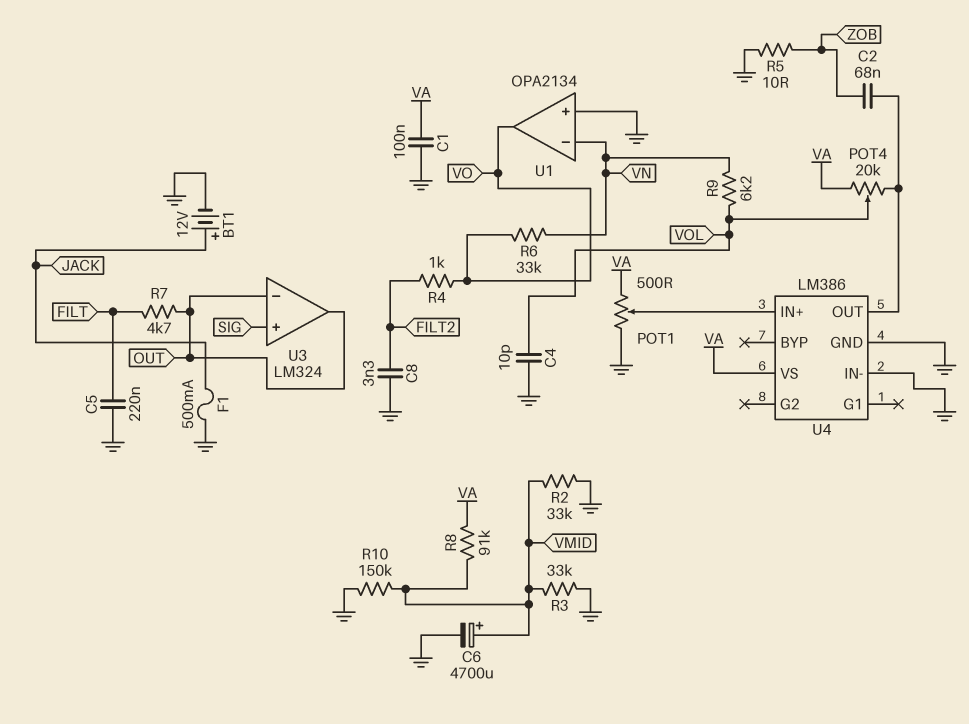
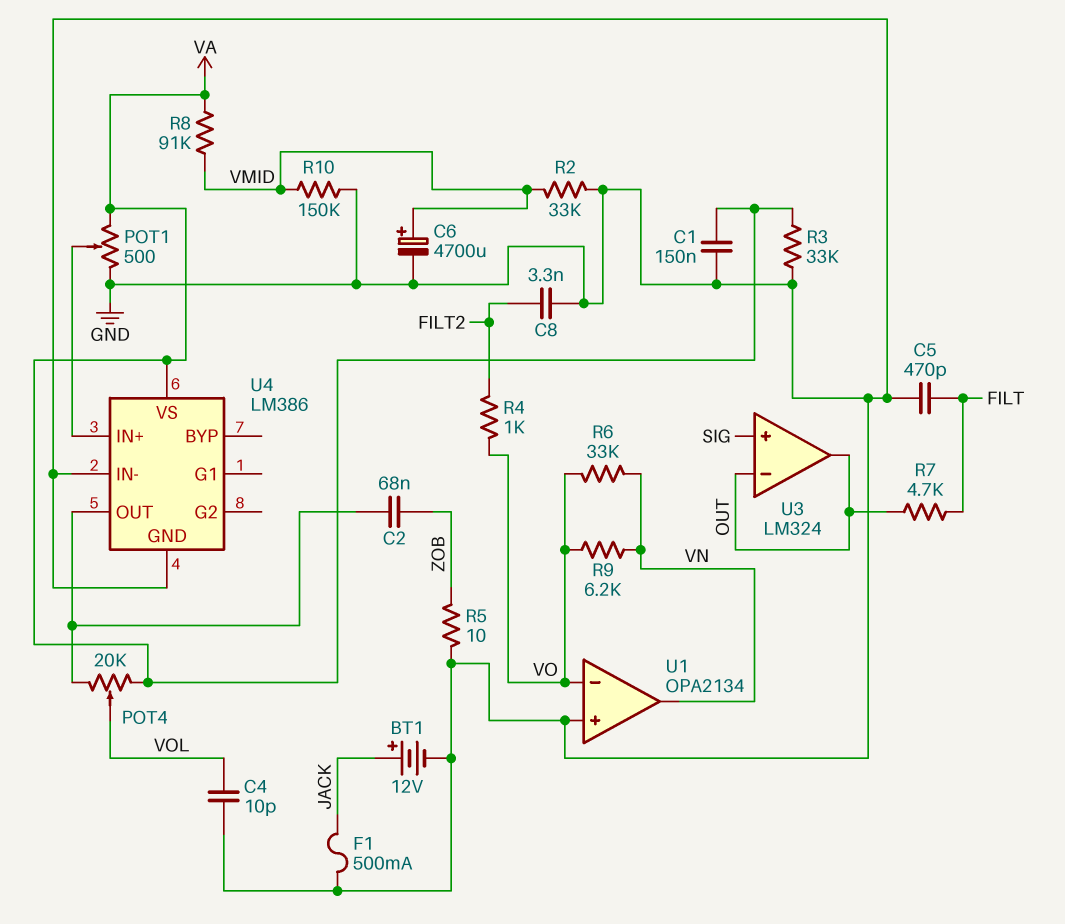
C1: 100nF (GND, VA) -> 150nF (GND, VA)
C5: 220nF (FILT, GND) -> 470pF (FILT, GND)
R3: 33k (GND, VMID) -> 33k (GND, VA)
R9: 6.2k (VN, VOL) -> 6.2k (VN, VO)
U1 pin in-: VN -> VO
U1 pin out: VO -> VN

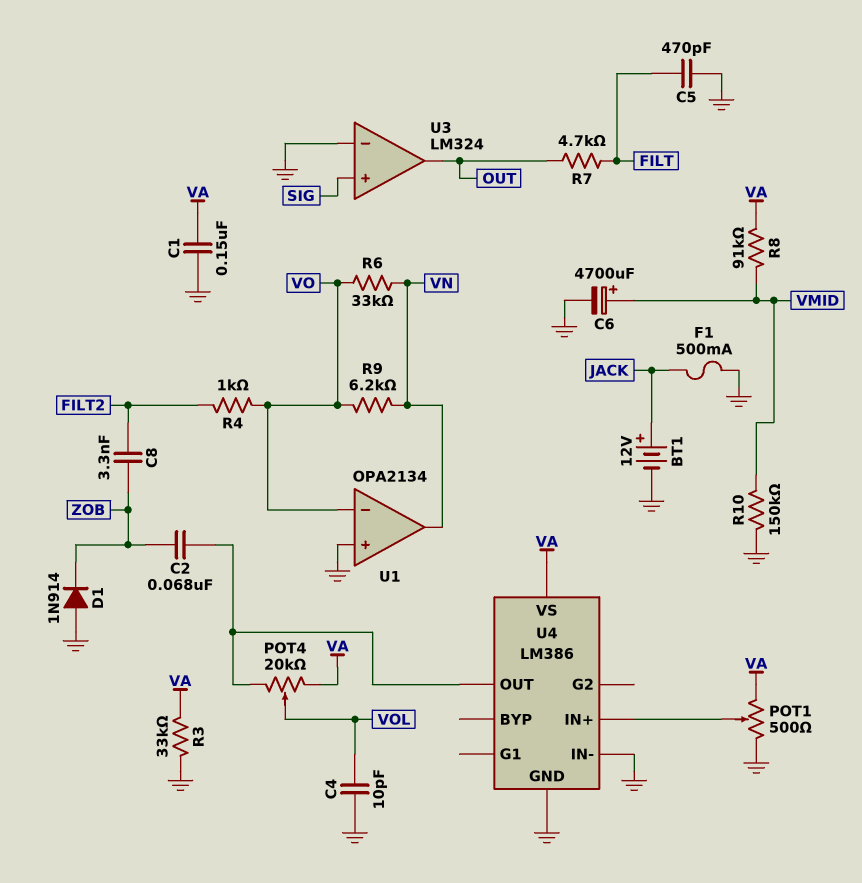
C8: 3.3nF (FILT2, GND) -> 3.3nF (FILT2, ZOB)
D1: none -> diode 1N914 (A GND, K ZOB)
R2: 33k (GND, VMID) -> none
R5: 10 (GND, ZOB) -> none
U3 pin in-: OUT -> GND

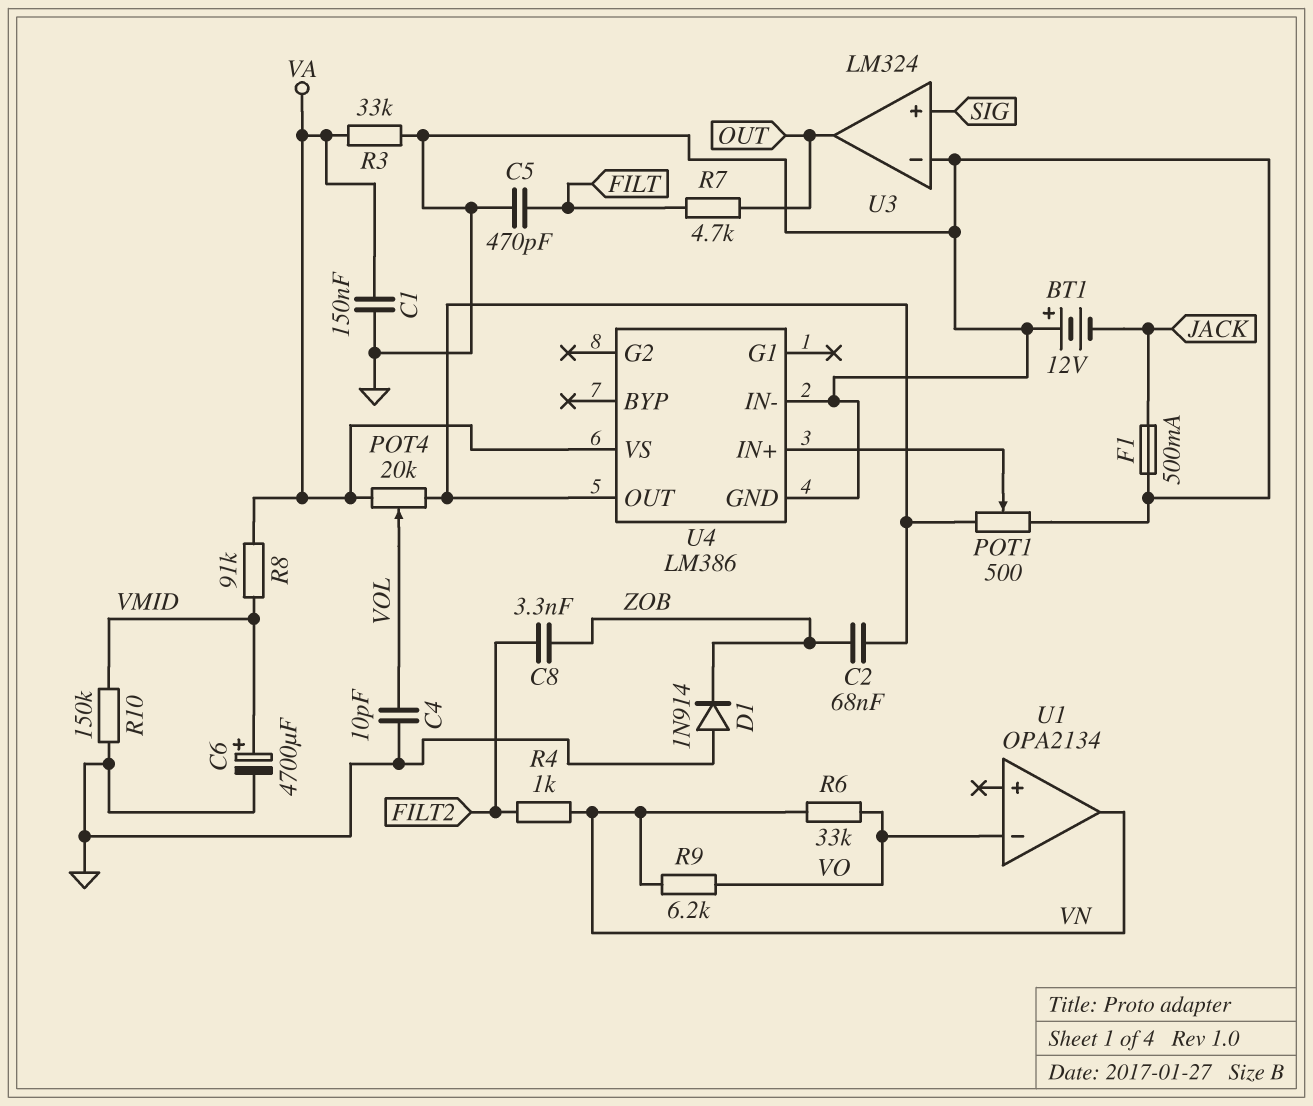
BT1: 12V (plus JACK, minus GND) -> 12V (plus GND, minus JACK)
POT1: 500 (GND, VA, wiper U4/IN+) -> 500 (GND, U4/OUT, wiper U4/IN+)
R4: 1k (FILT2, VO) -> 1k (FILT2, VN)
U1 pin in+: GND -> none

